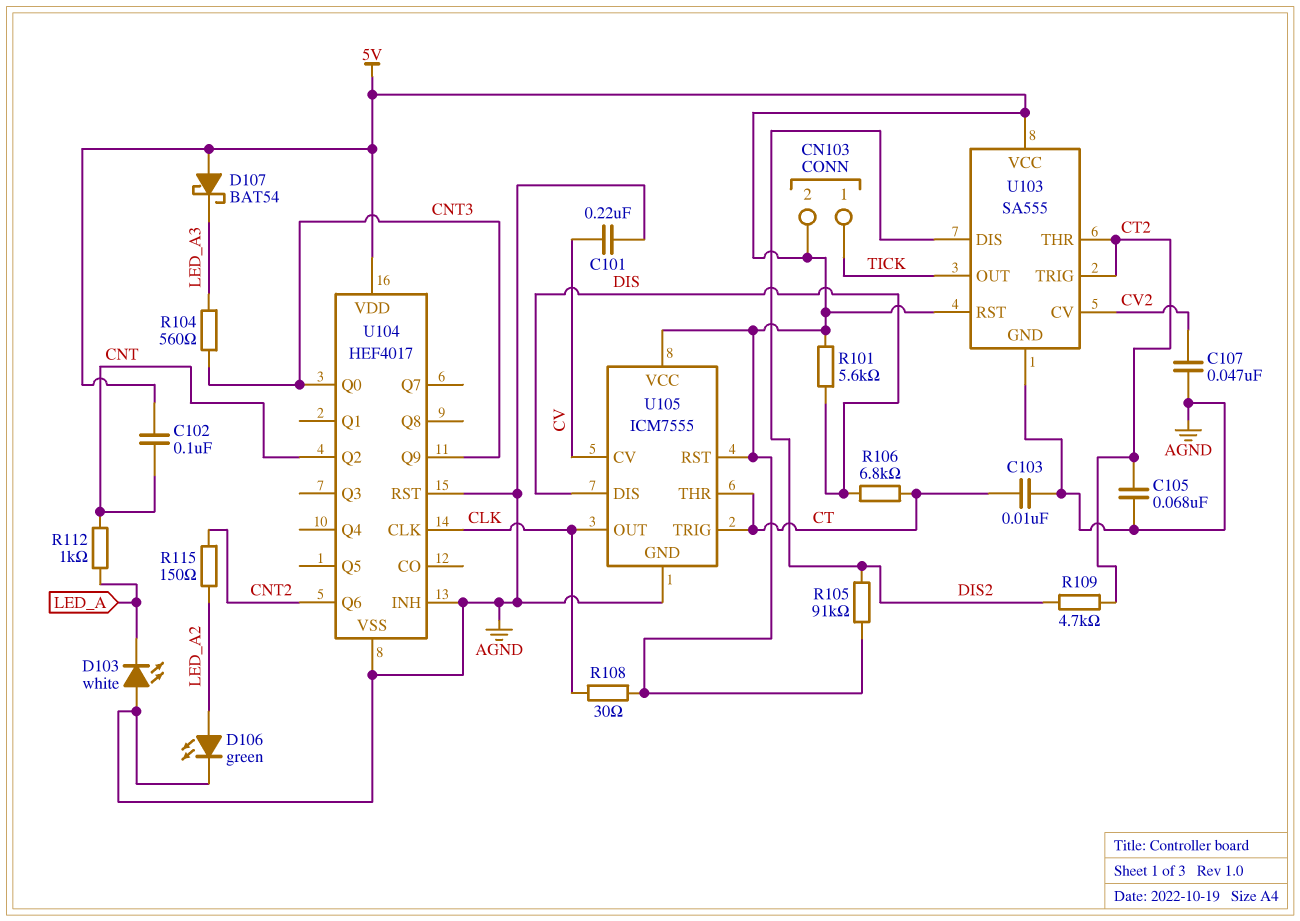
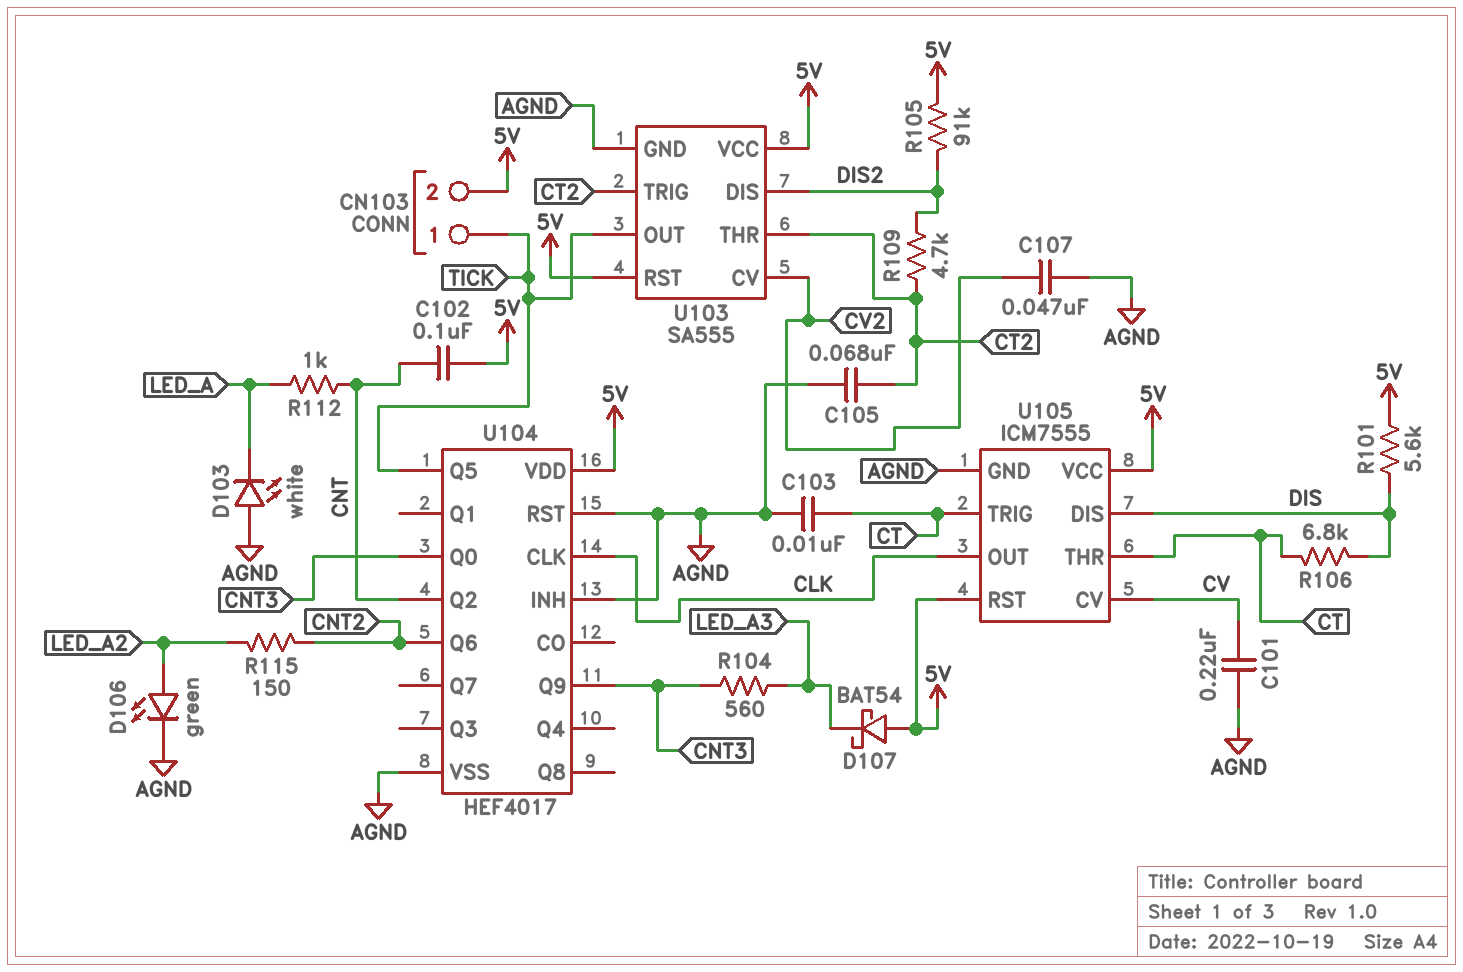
R108: 30 (5V, CLK) -> none
U104 pin Q5: none -> TICK

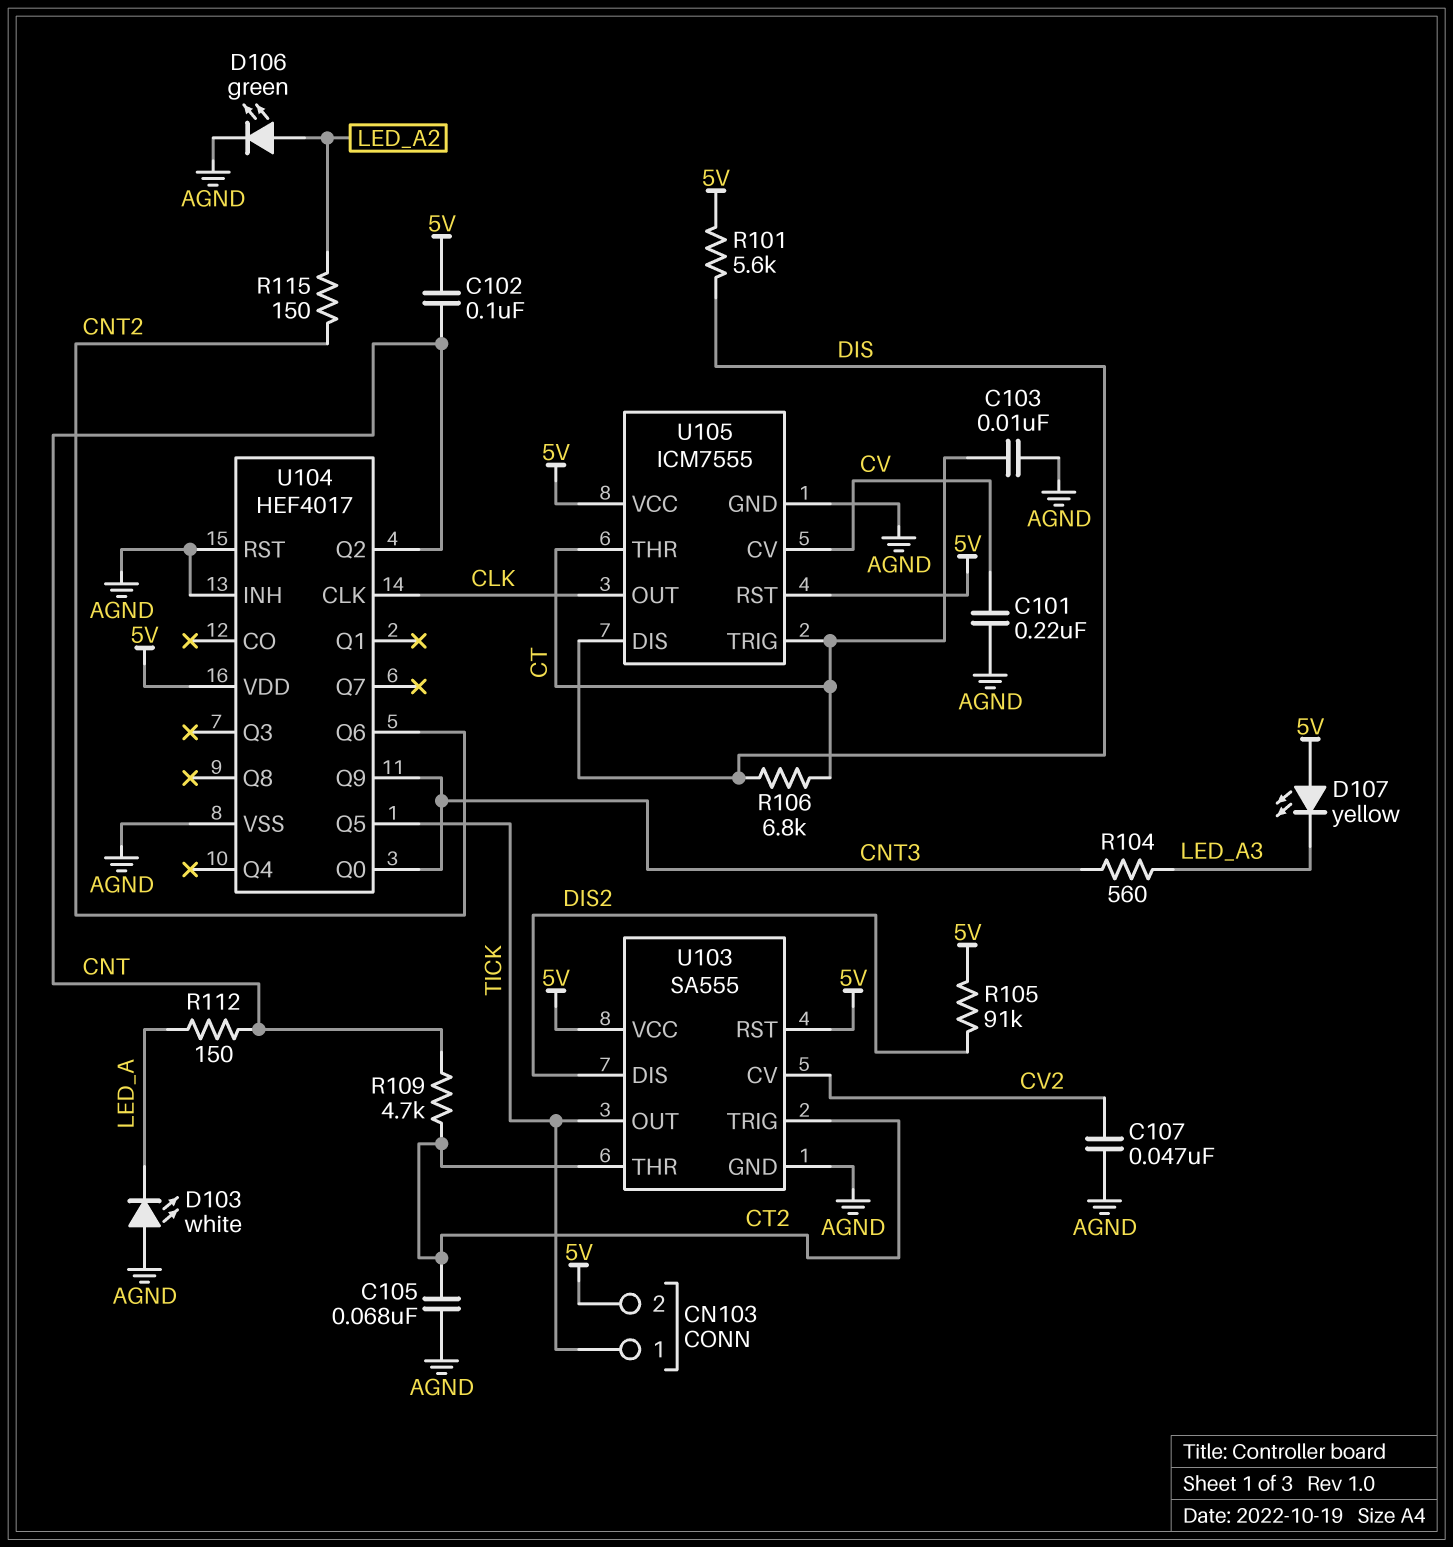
D107: schottky BAT54 (A 5V, K LED_A3) -> LED yellow (A 5V, K LED_A3)
R109: 4.7k (CT2, DIS2) -> 4.7k (CNT, CT2)
R112: 1k (CNT, LED_A) -> 150 (CNT, LED_A)

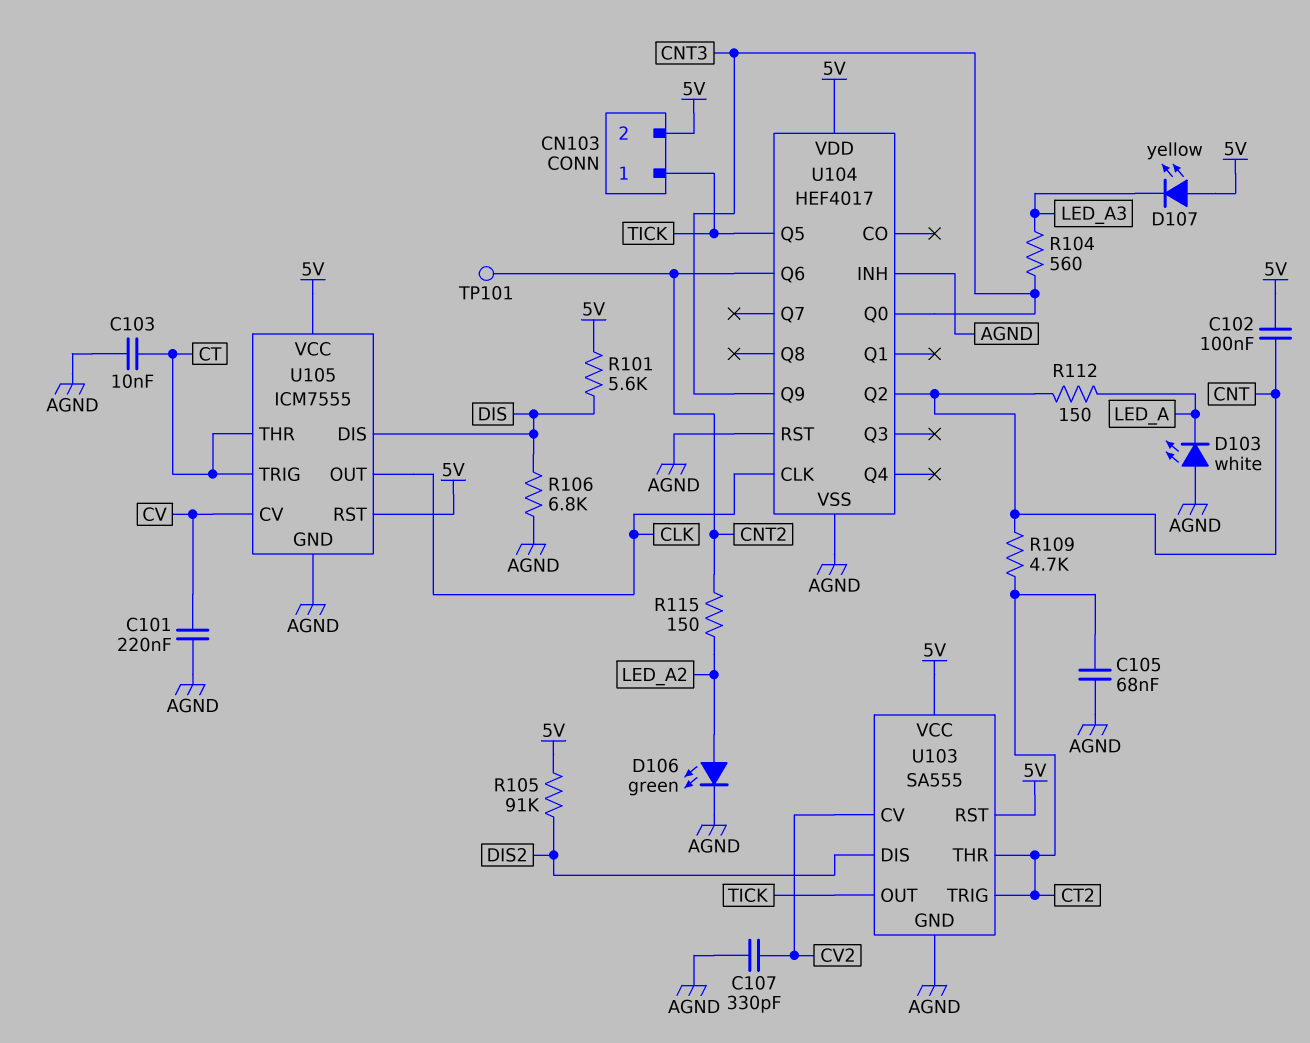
C107: 47nF (AGND, CV2) -> 330pF (AGND, CV2)
R106: 6.8k (CT, DIS) -> 6.8k (AGND, DIS)
TP101: none -> test point (CNT2)

